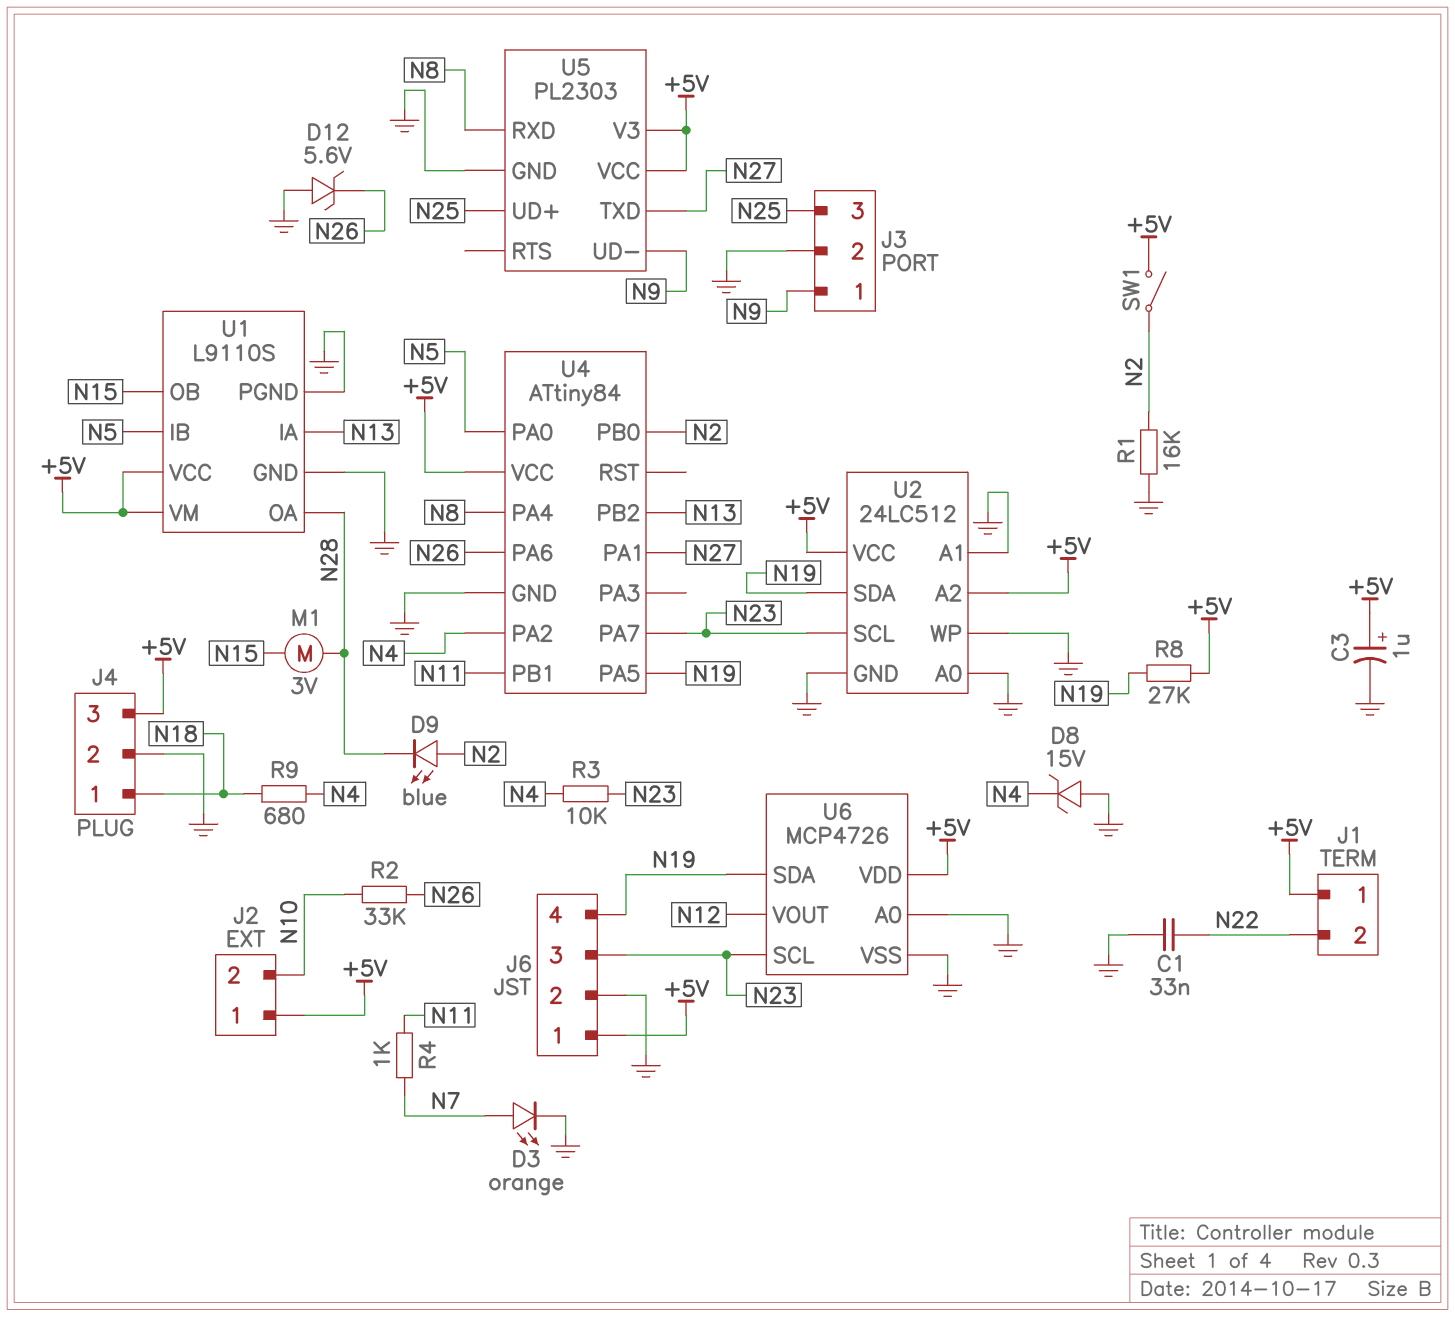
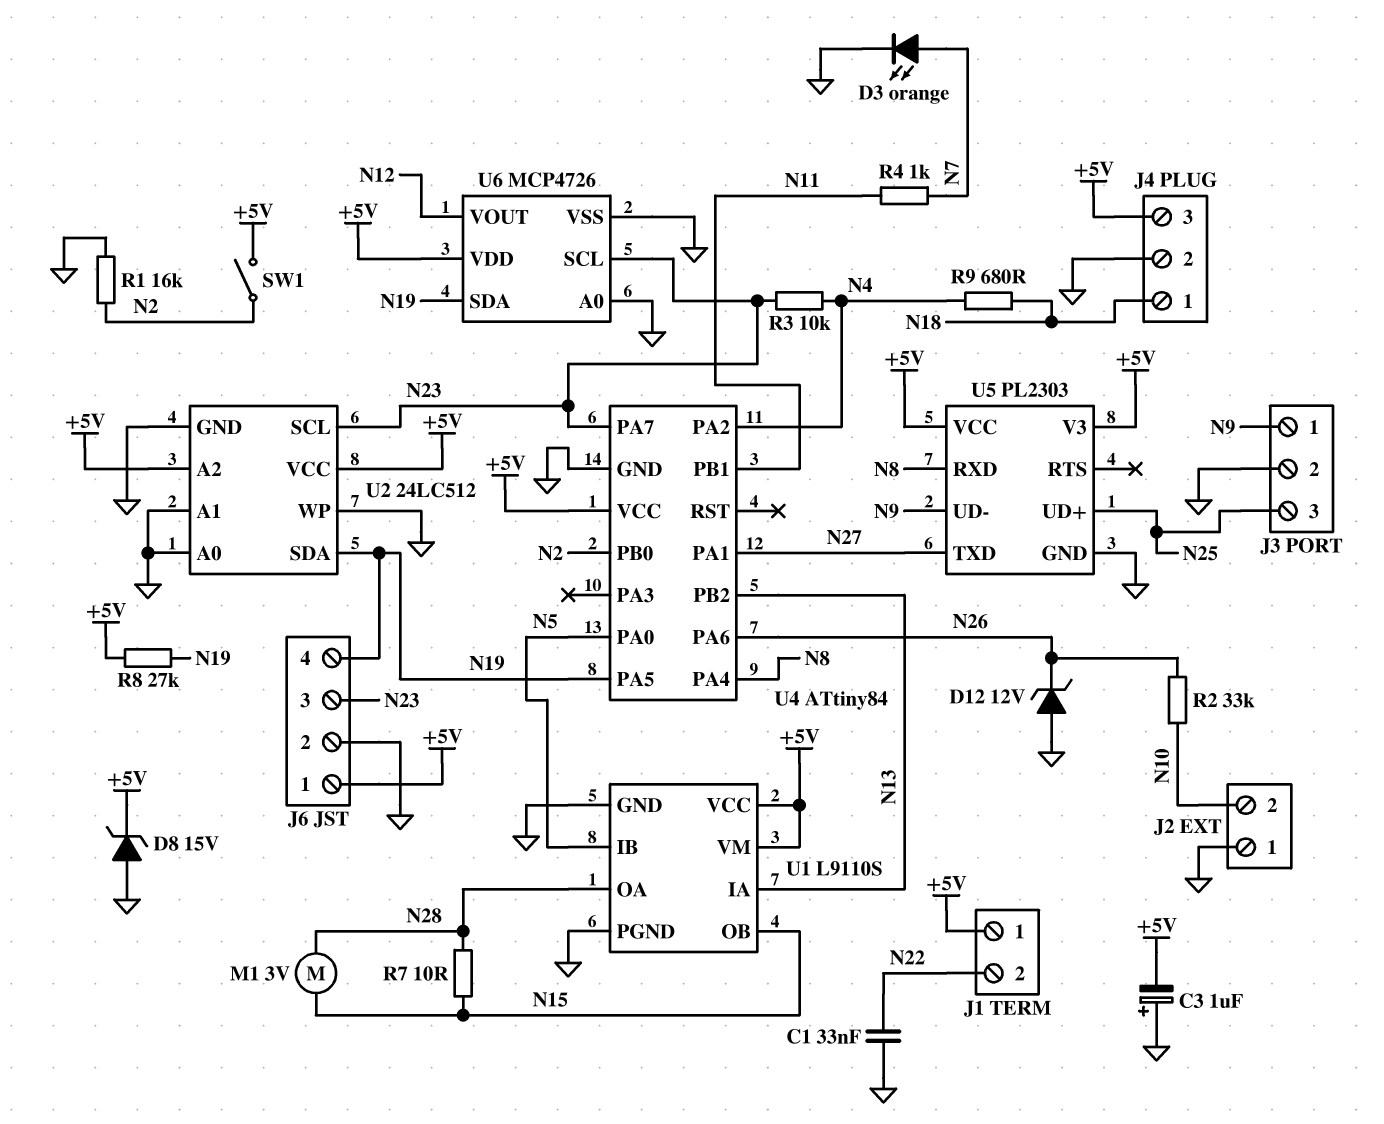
C3: 1uF (plus +5V, minus GND) -> 1uF (plus GND, minus +5V)
D8: zener 15V (A GND, K N4) -> zener 15V (A GND, K +5V)
D9: LED blue (A N2, K N28) -> none
D12: zener 5.6V (A GND, K N26) -> zener 12V (A GND, K N26)
J2 pin 1: +5V -> GND
R7: none -> 10 (N15, N28)

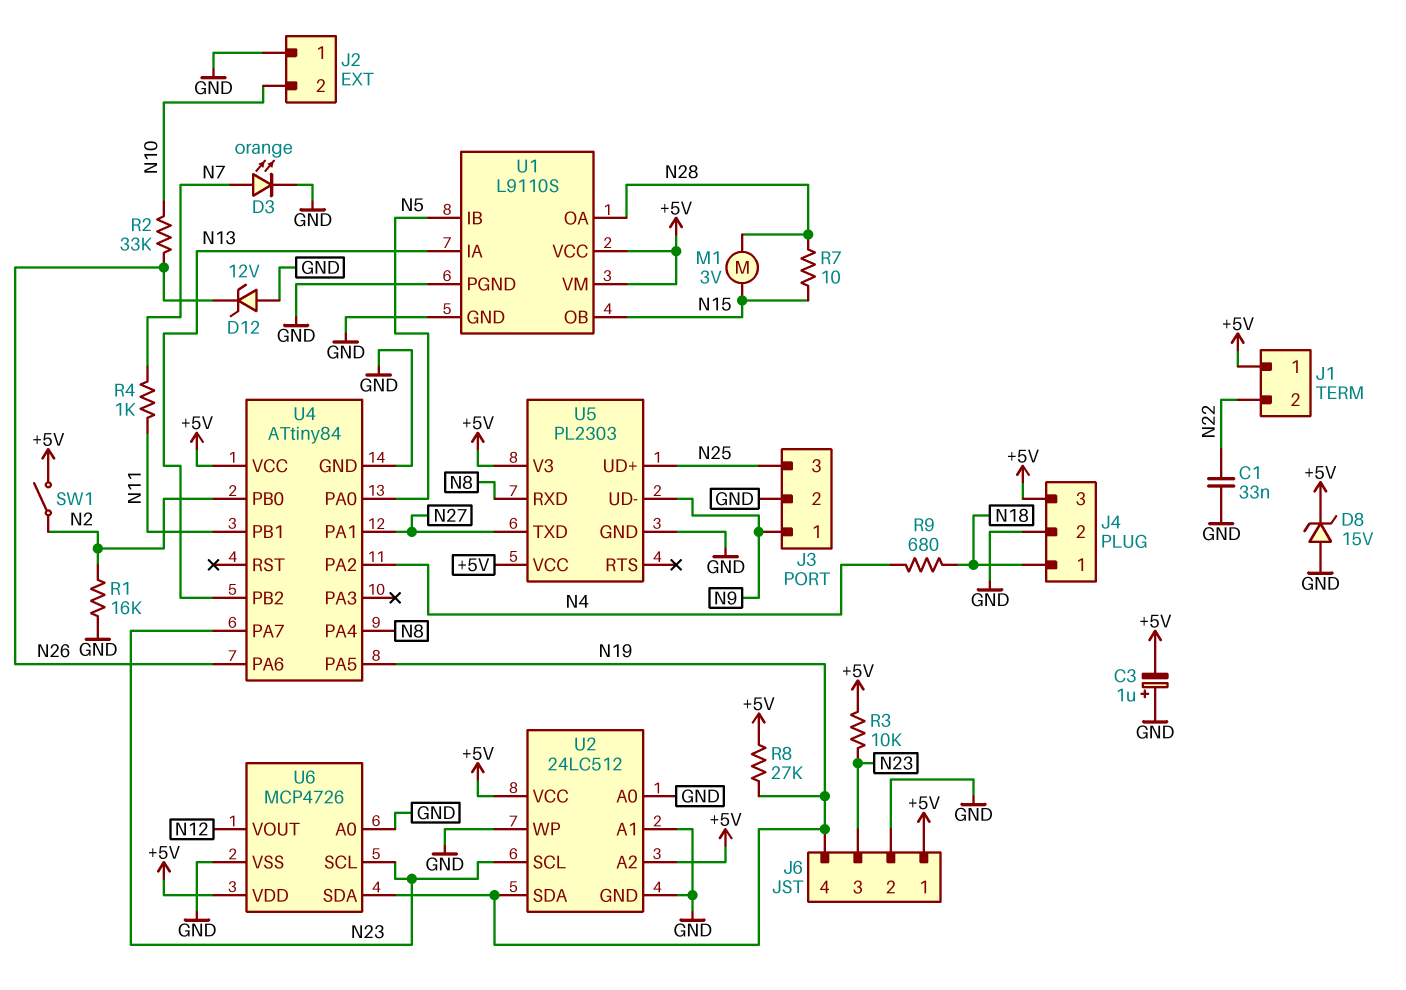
R3: 10k (N4, N23) -> 10k (+5V, N23)

